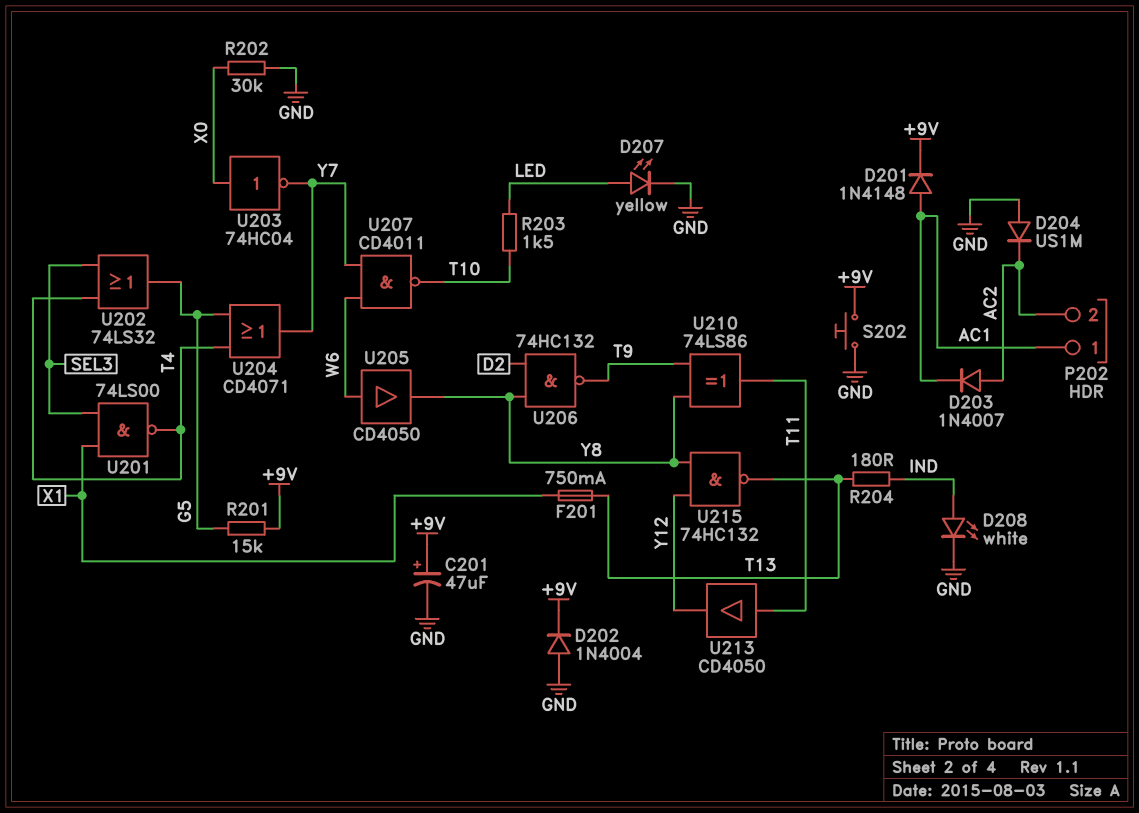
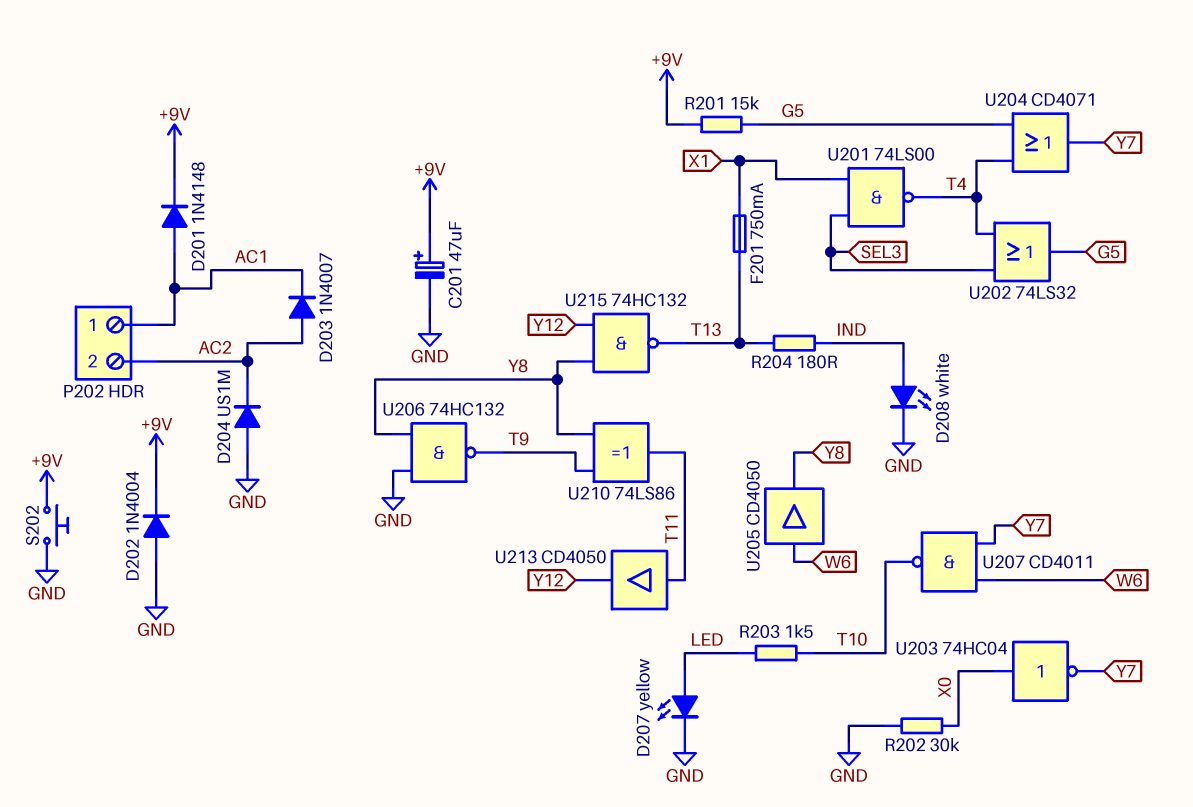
U206: NAND 74HC132 (in D2, in Y8, out T9) -> NAND 74HC132 (in GND, in Y8, out T9)

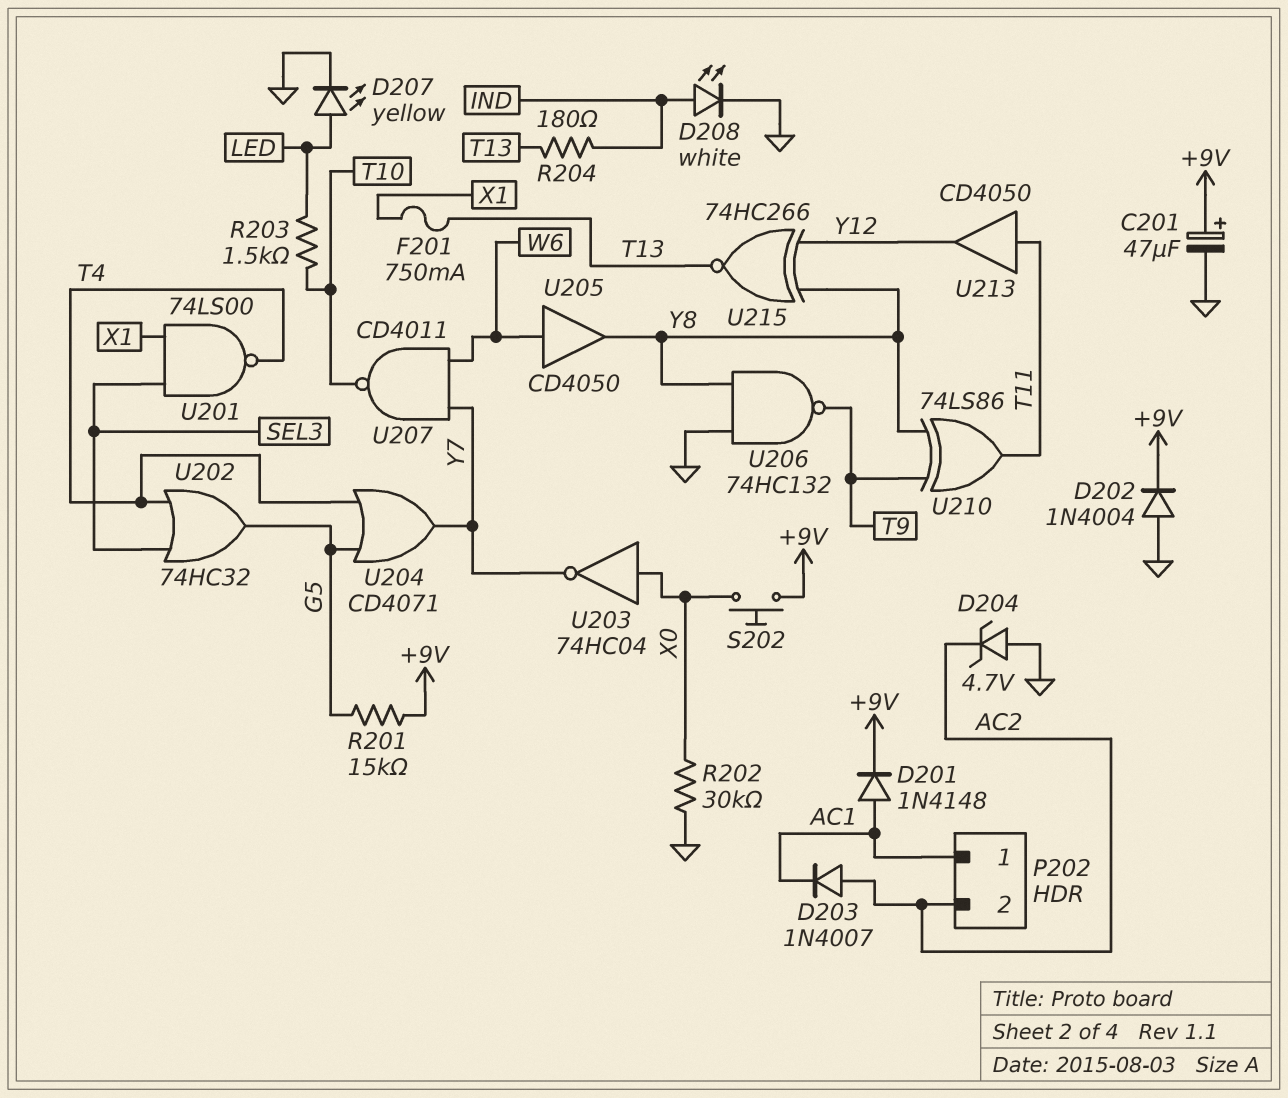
D204: diode US1M (A GND, K AC2) -> zener 4.7V (A GND, K AC2)
S202: button (+9V, GND) -> button (+9V, X0)
U202: OR 74LS32 (in SEL3, in T4, out G5) -> OR 74HC32 (in SEL3, in T4, out G5)
U215: NAND 74HC132 (in Y8, in Y12, out T13) -> XNOR 74HC266 (in Y8, in Y12, out T13)

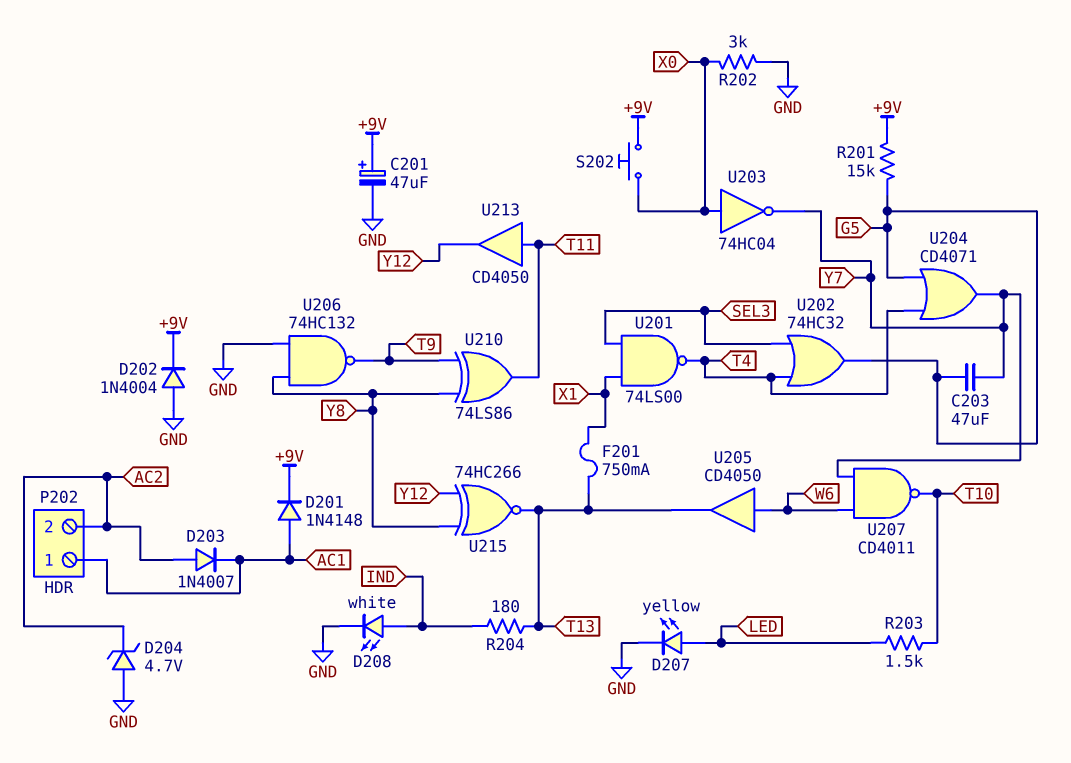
C203: none -> 47uF (G5, Y7)
R202: 30k (GND, X0) -> 3k (GND, X0)
U205: buffer CD4050 (in W6, out Y8) -> buffer CD4050 (in W6, out T13)

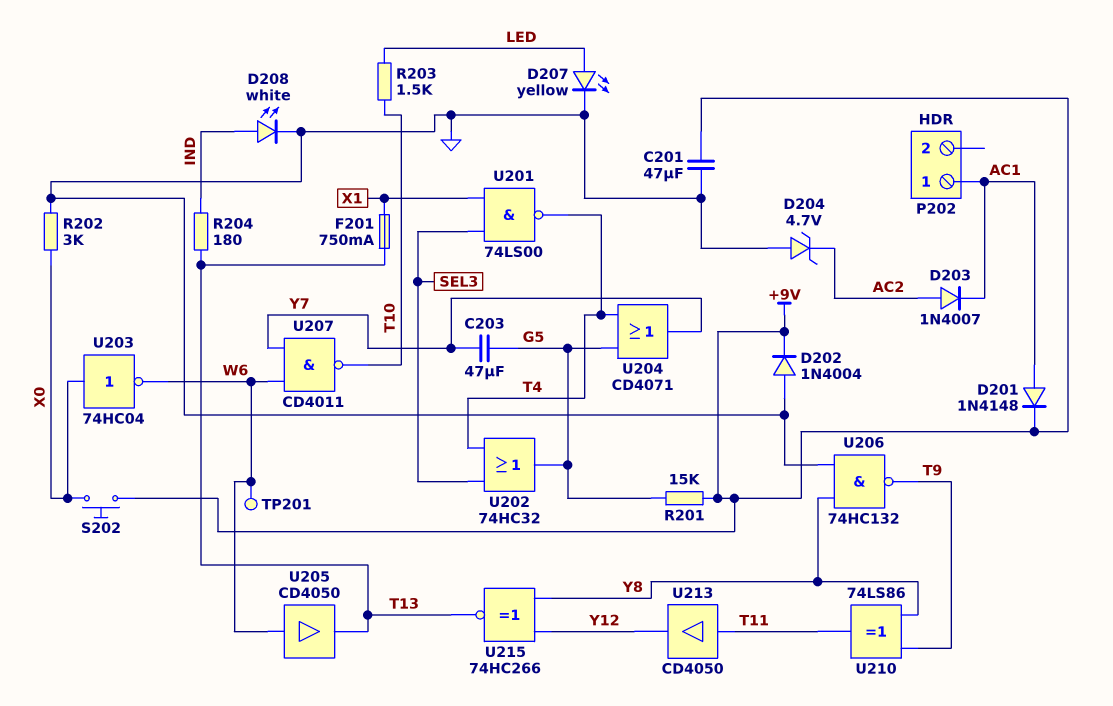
C201: 47uF (plus +9V, minus GND) -> 47uF (+9V, GND)
P202 pin 2: AC2 -> none
TP201: none -> test point (W6)
U203: NOT 74HC04 (in X0, out Y7) -> NOT 74HC04 (in X0, out W6)

